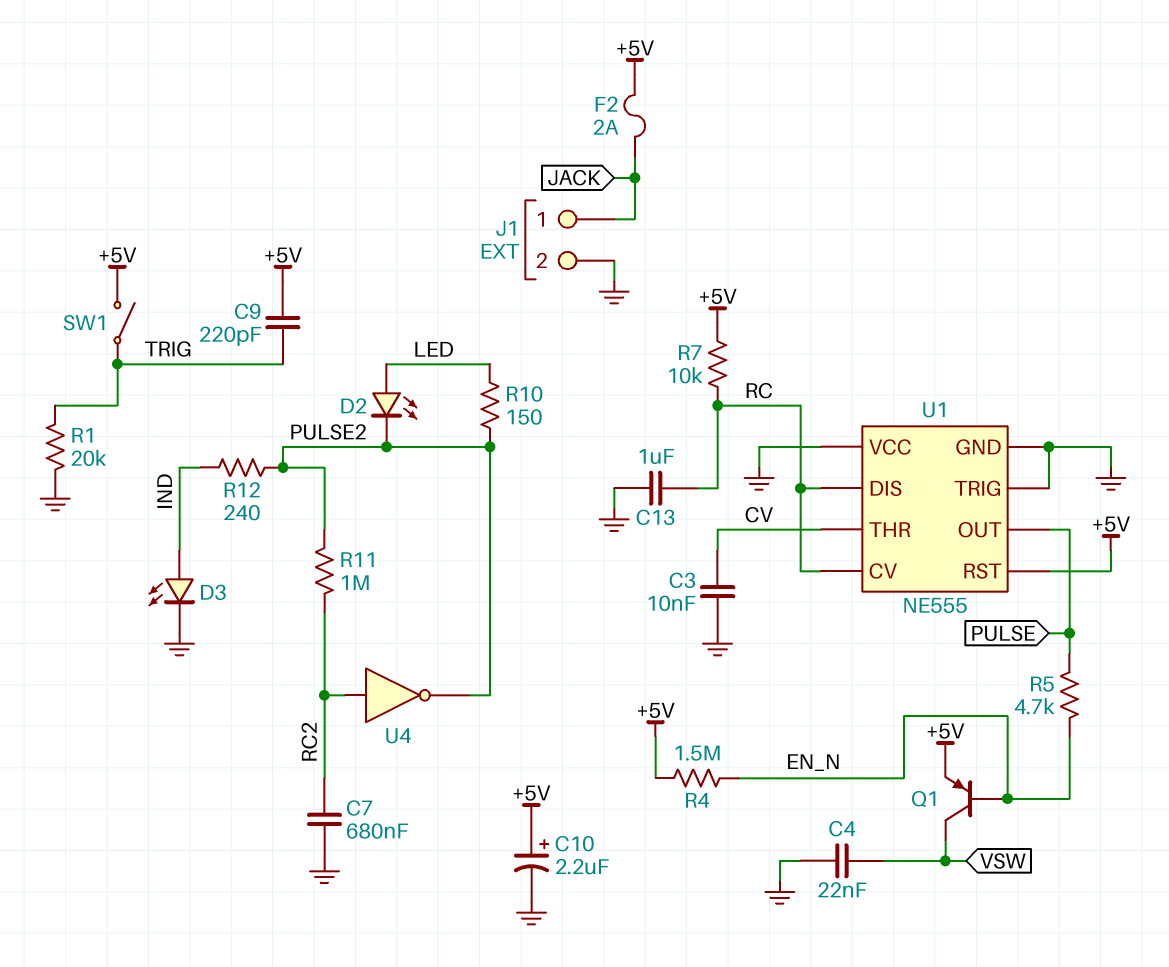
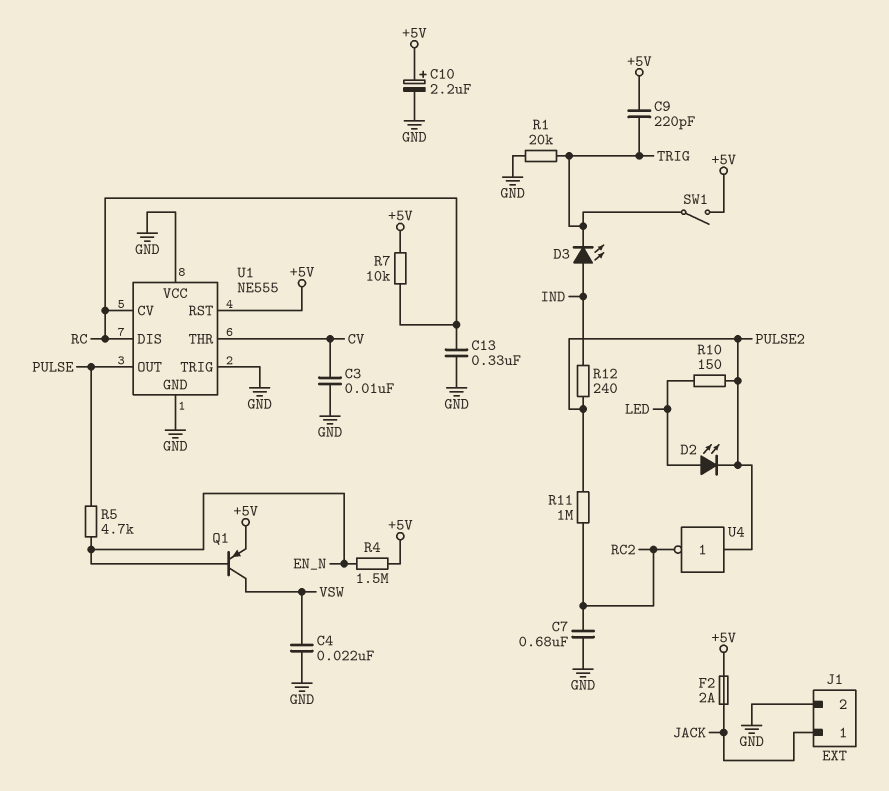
C13: 1uF (GND, RC) -> 330nF (GND, RC)
D3: LED (A IND, K GND) -> LED (A IND, K TRIG)
U4: NOT (in RC2, out PULSE2) -> NOT (in PULSE2, out RC2)

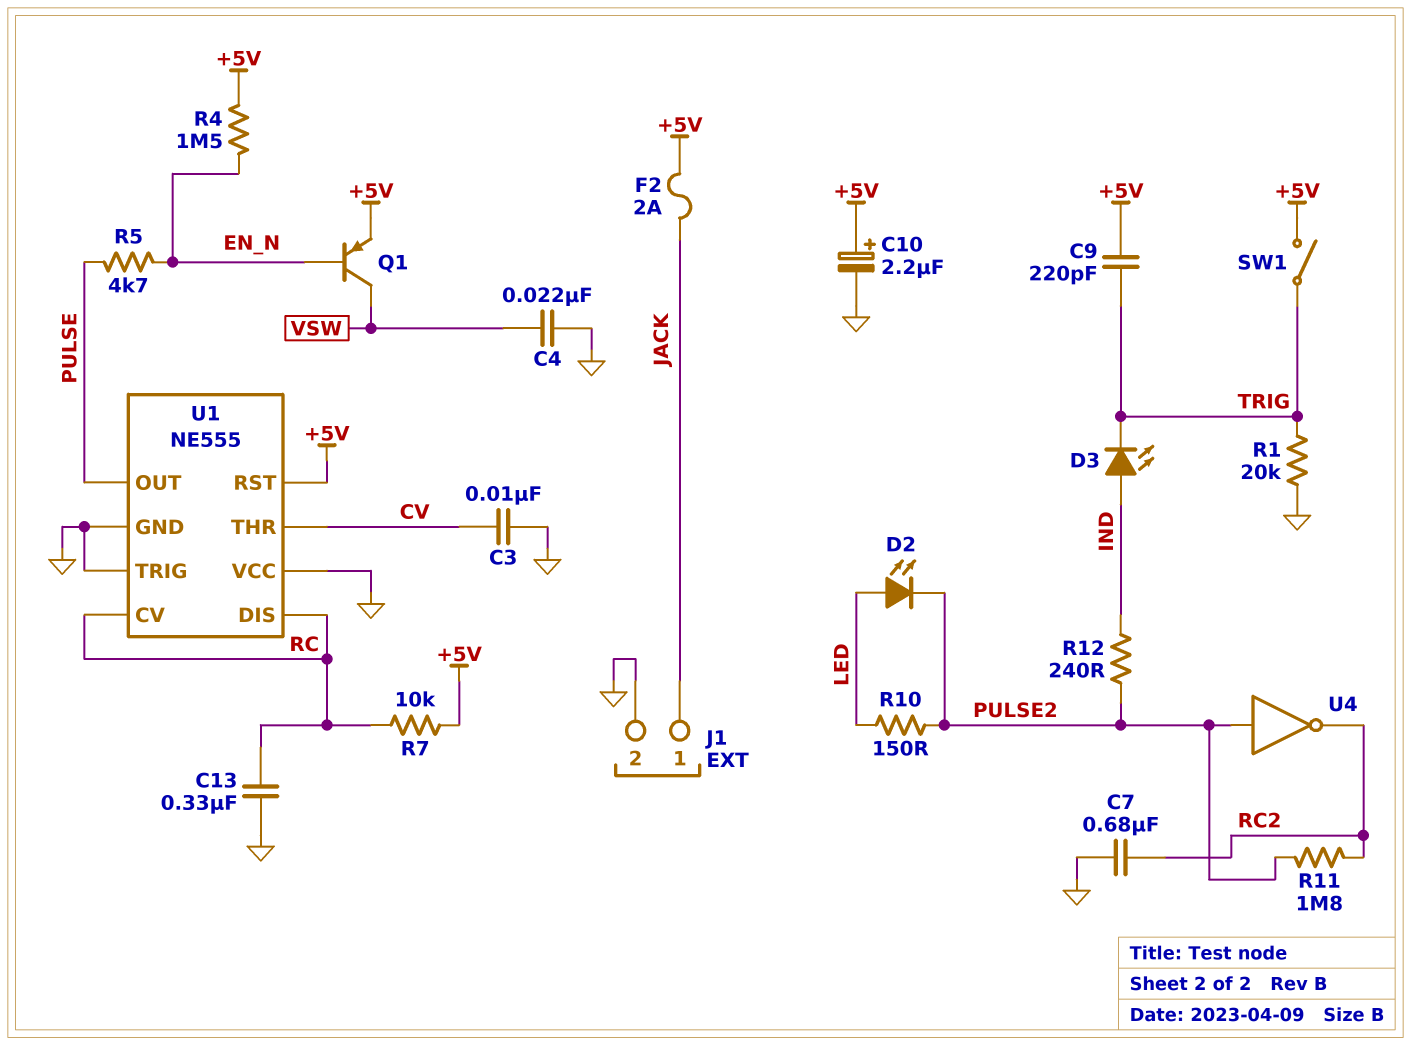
R11: 1M (PULSE2, RC2) -> 1.8M (PULSE2, RC2)

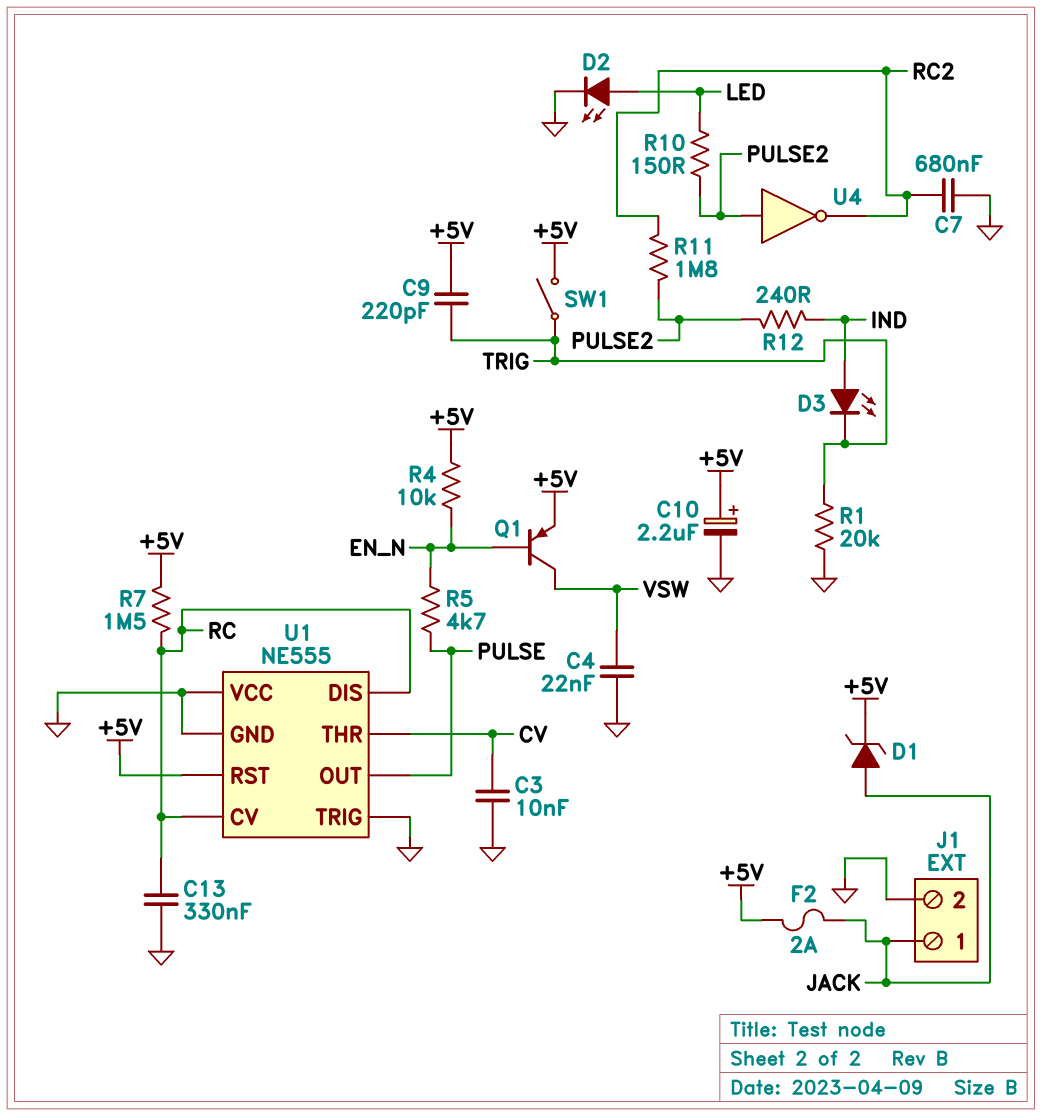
D1: none -> zener (A JACK, K +5V)
D2: LED (A LED, K PULSE2) -> LED (A LED, K GND)
R4: 1.5M (+5V, EN_N) -> 10k (+5V, EN_N)
R7: 10k (+5V, RC) -> 1.5M (+5V, RC)

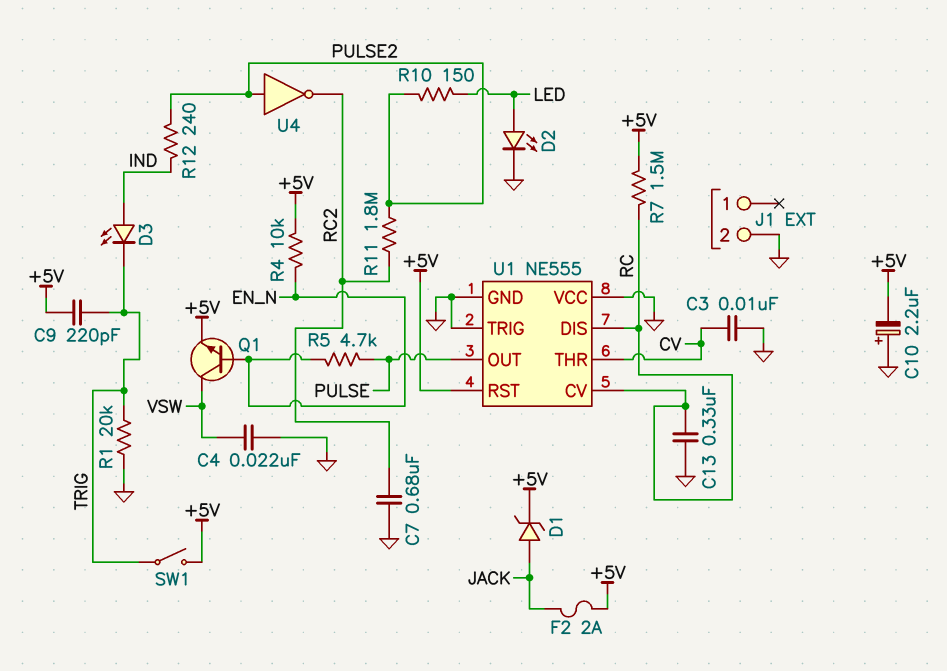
C10: 2.2uF (plus +5V, minus GND) -> 2.2uF (plus GND, minus +5V)
J1 pin 1: JACK -> none
Q1: PNP (B EN_N, C VSW, E +5V) -> NPN (B EN_N, C VSW, E +5V)

